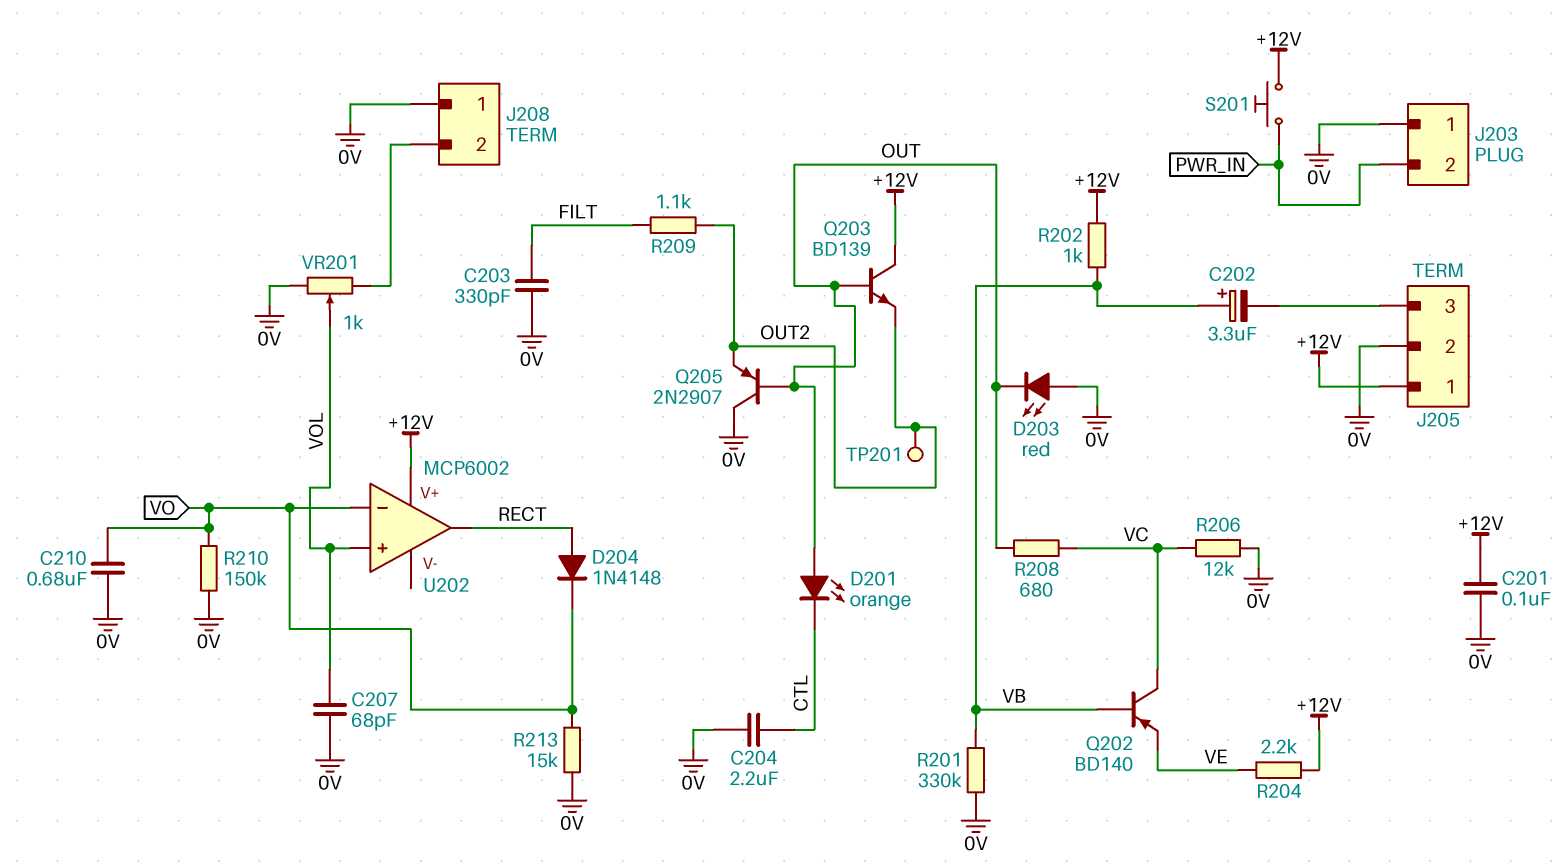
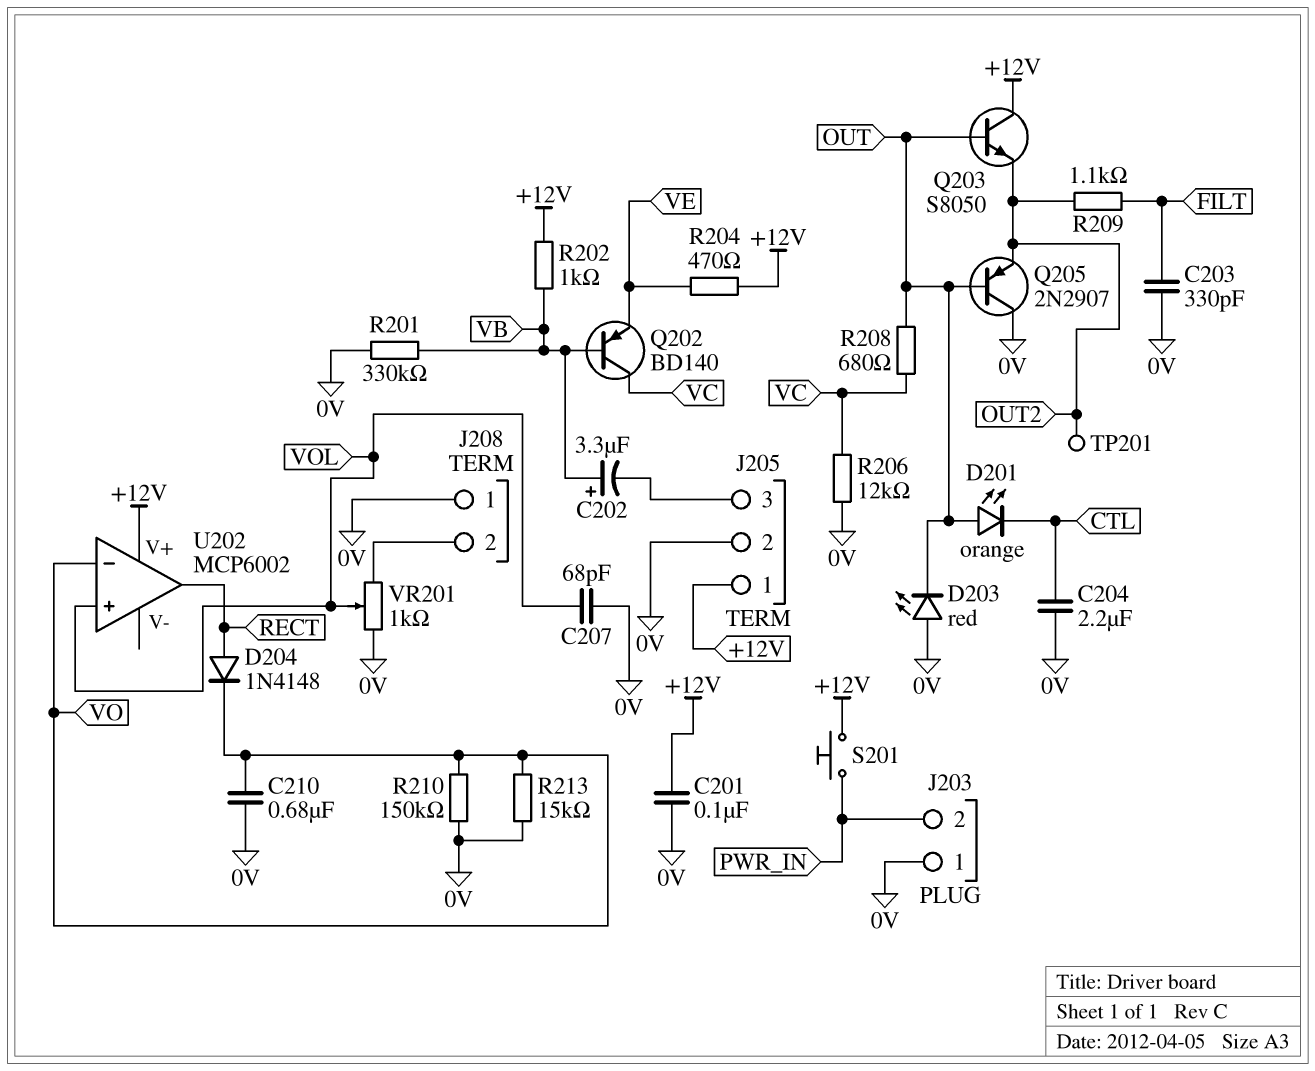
Q203: NPN BD139 (B OUT, C +12V, E OUT2) -> NPN S8050 (B OUT, C +12V, E OUT2)
R204: 2.2k (+12V, VE) -> 470 (+12V, VE)

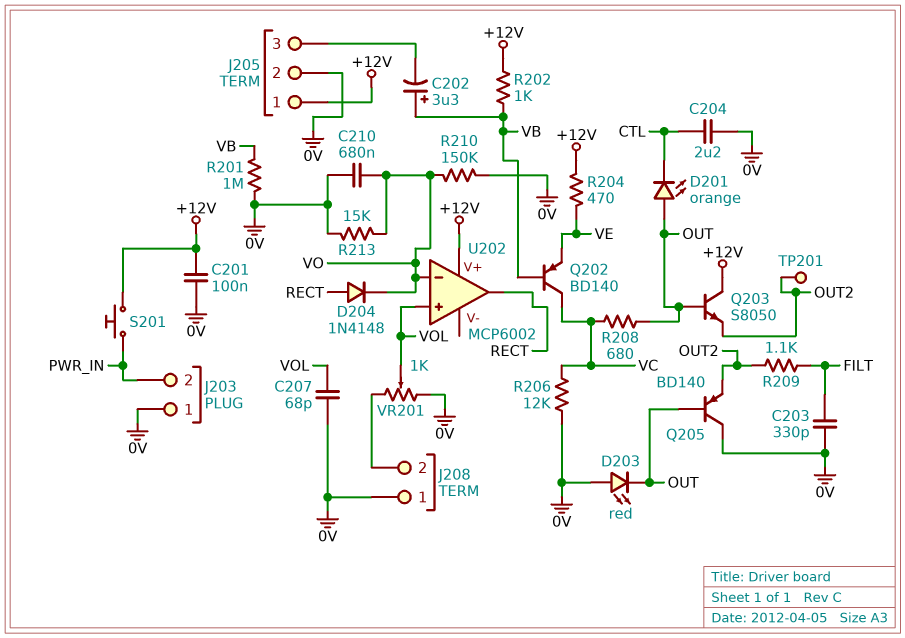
Q205: PNP 2N2907 (B OUT, C 0V, E OUT2) -> PNP BD140 (B OUT, C 0V, E OUT2)
R201: 330k (0V, VB) -> 1M (0V, VB)

